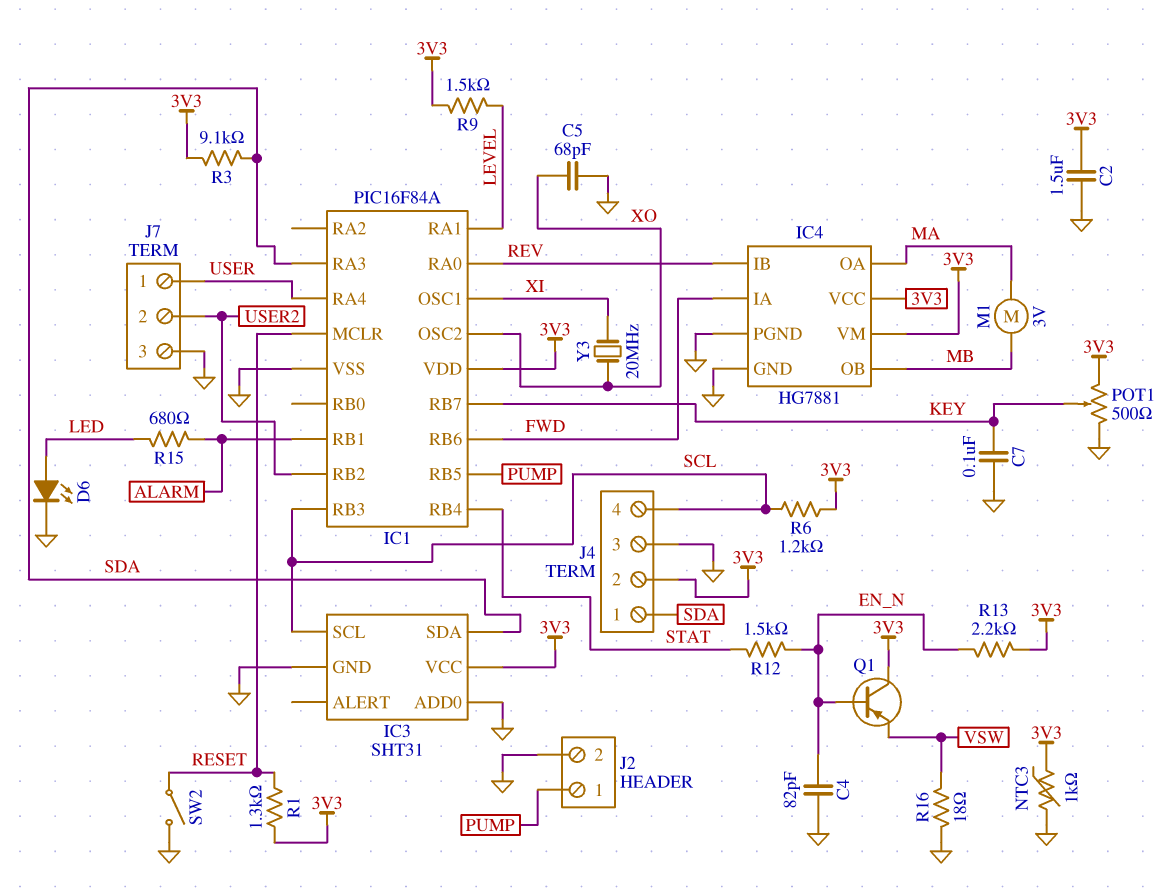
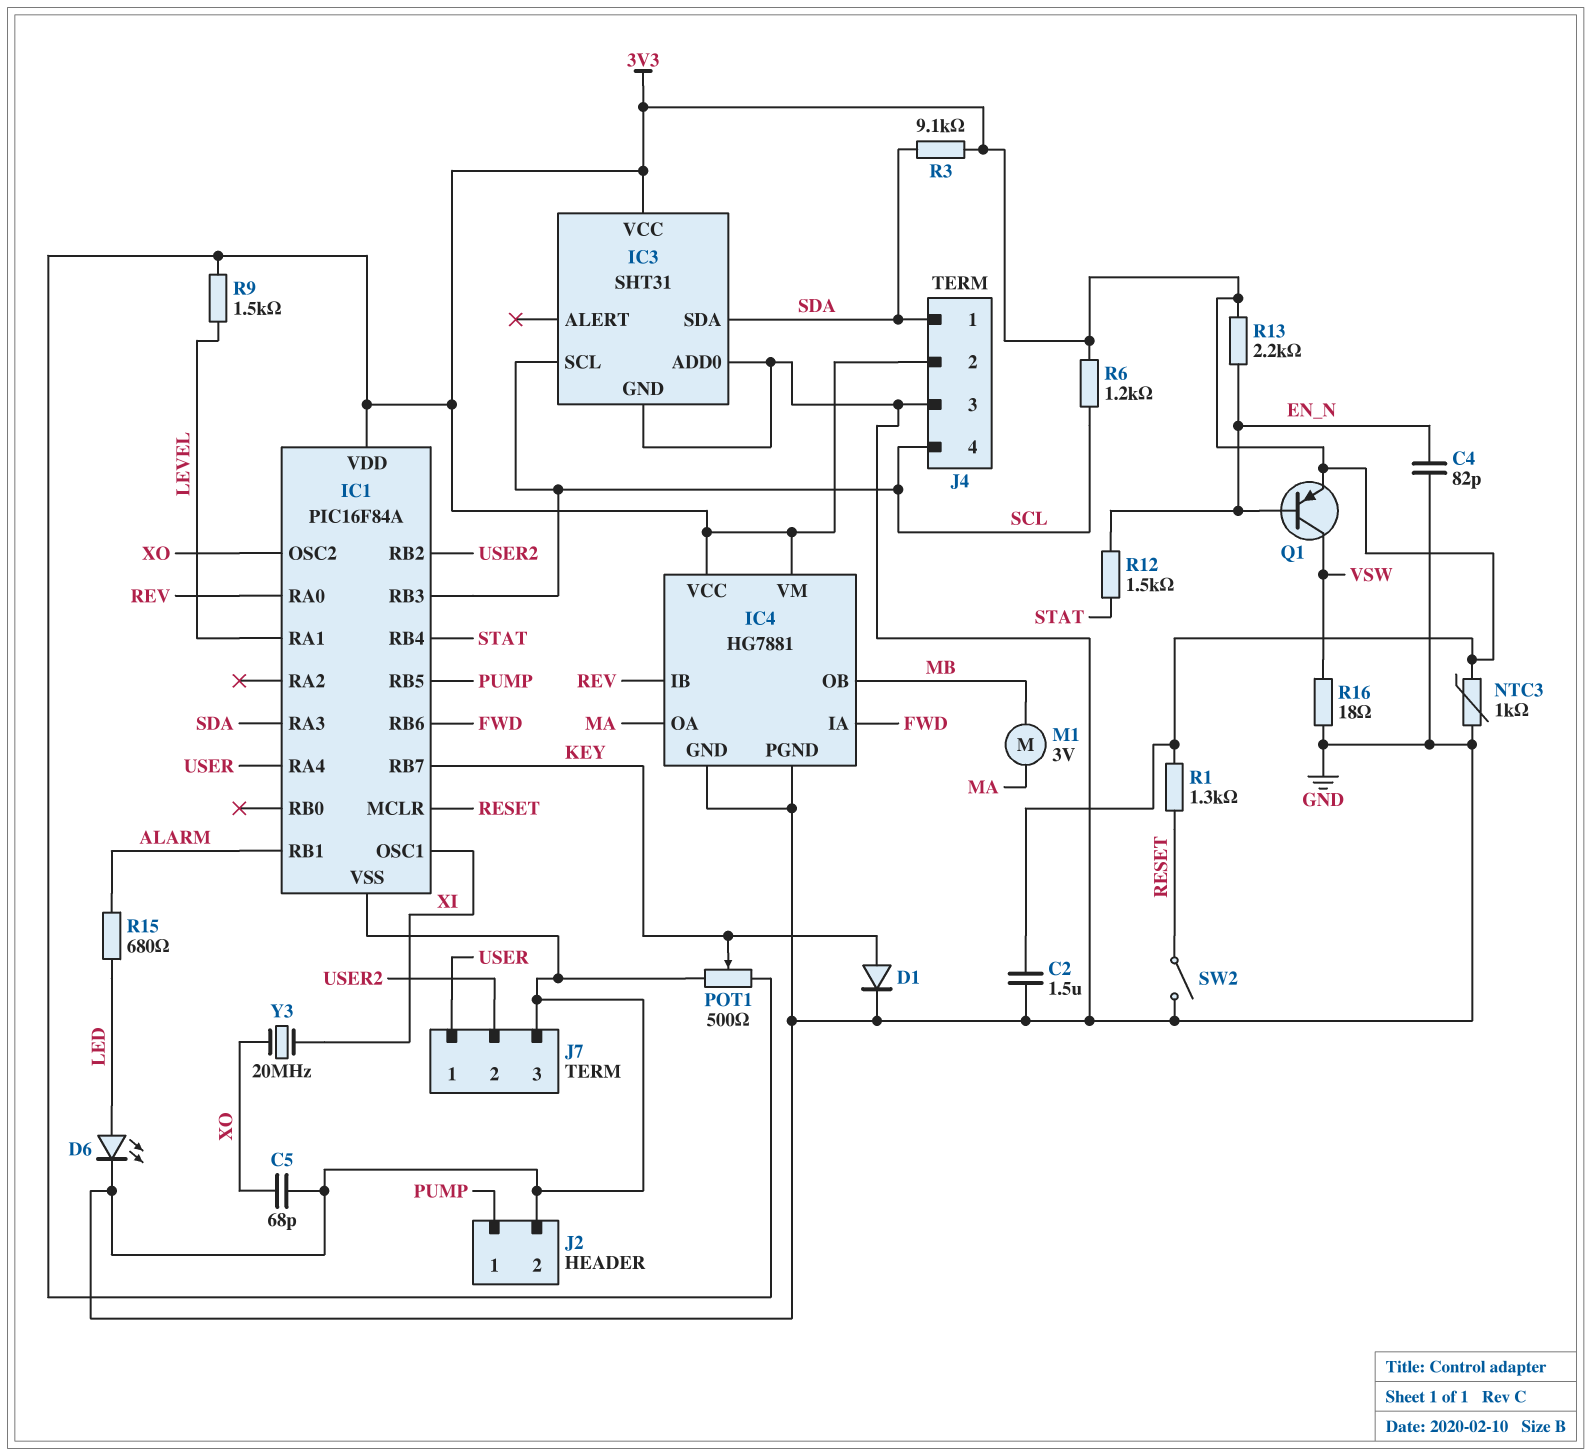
C7: 100nF (GND, KEY) -> none
D1: none -> diode (A KEY, K GND)
Q1: PNP (B EN_N, C 3V3, E VSW) -> PNP (B EN_N, C VSW, E 3V3)

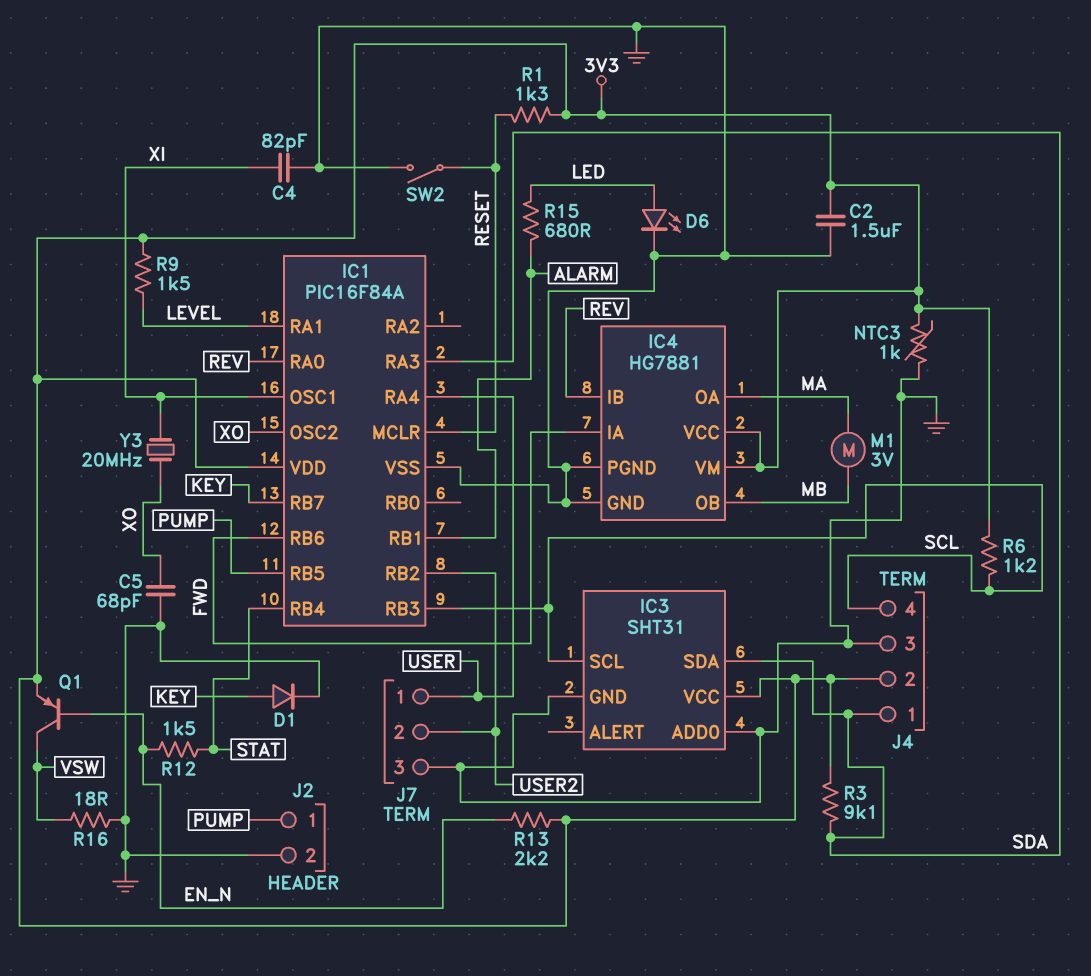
C4: 82pF (EN_N, GND) -> 82pF (GND, XI)
POT1: 500 (3V3, GND, wiper KEY) -> none

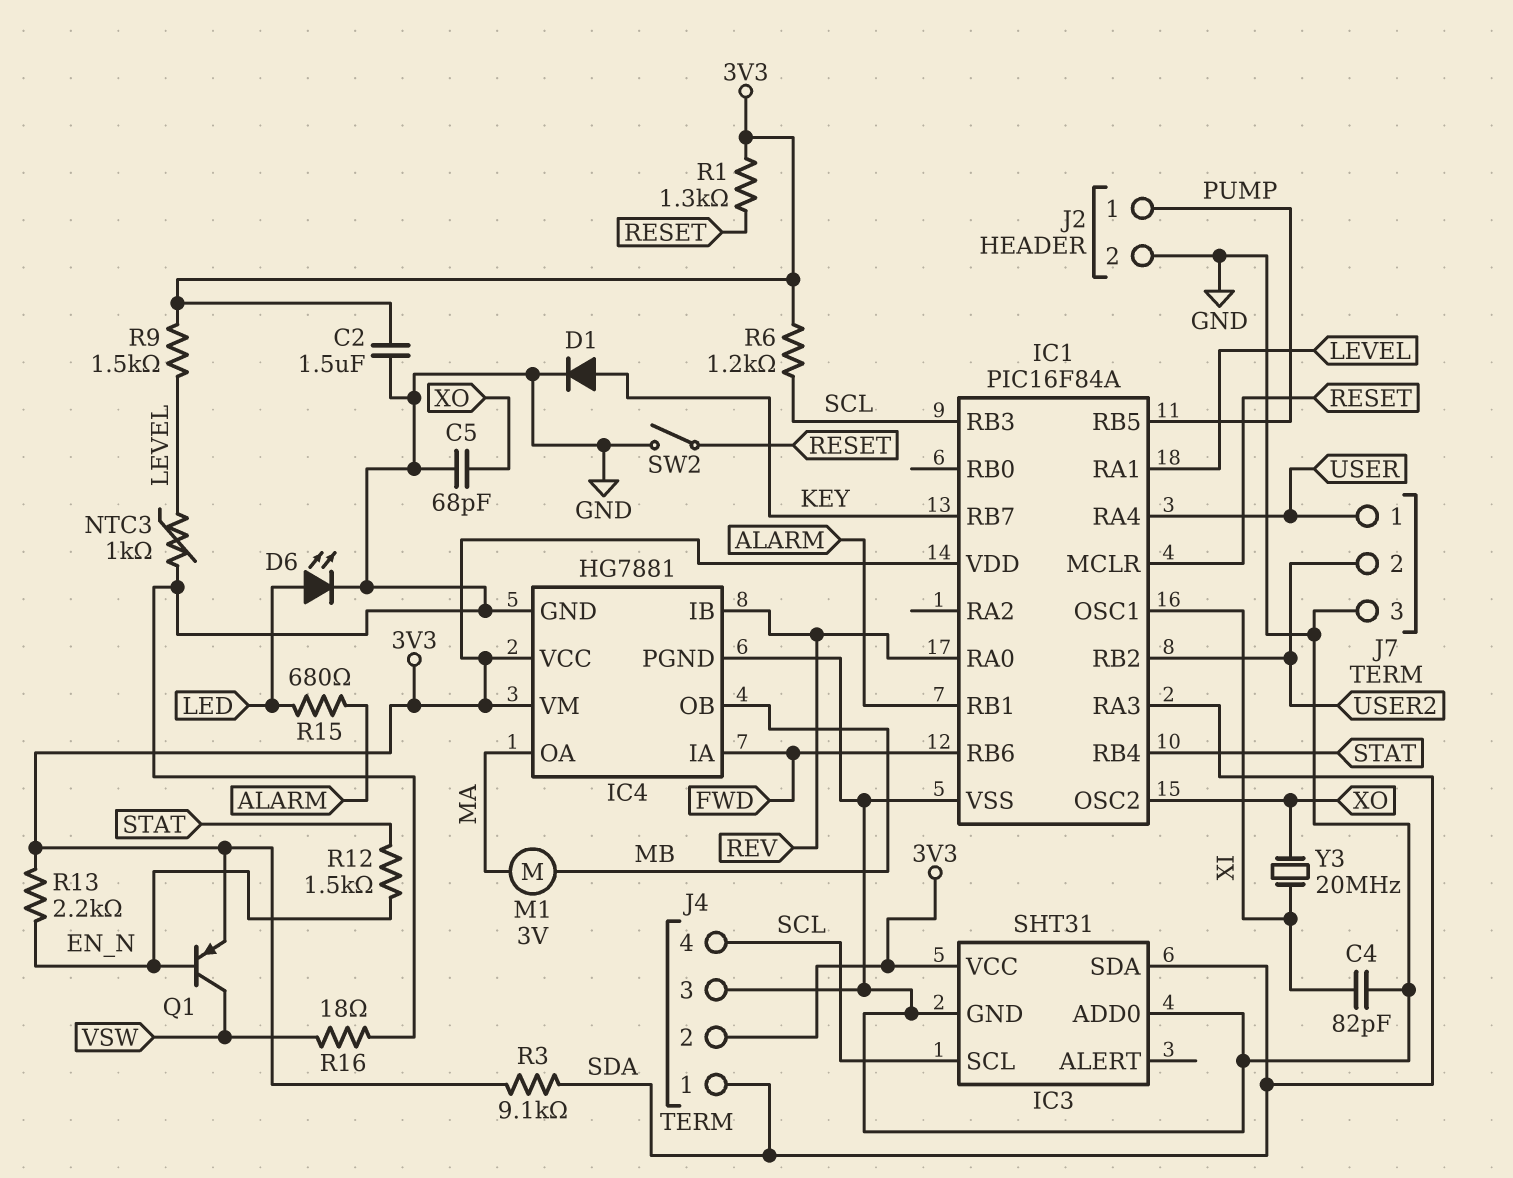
NTC3: 1k (3V3, GND) -> 1k (GND, LEVEL)

